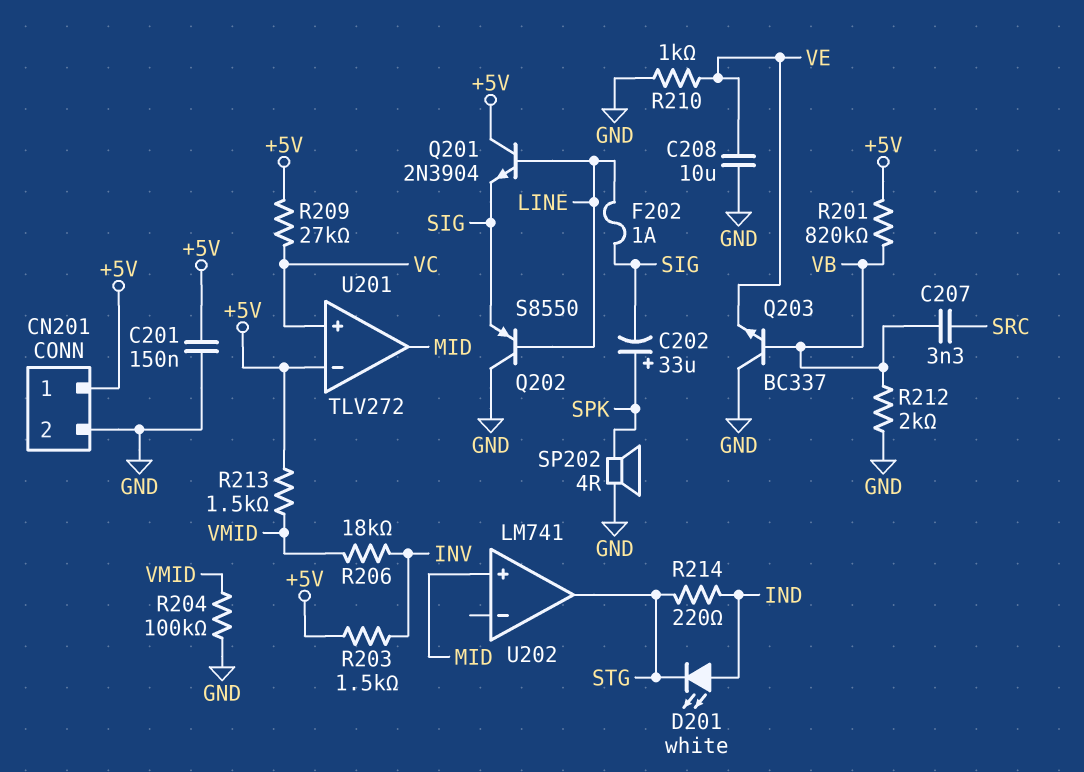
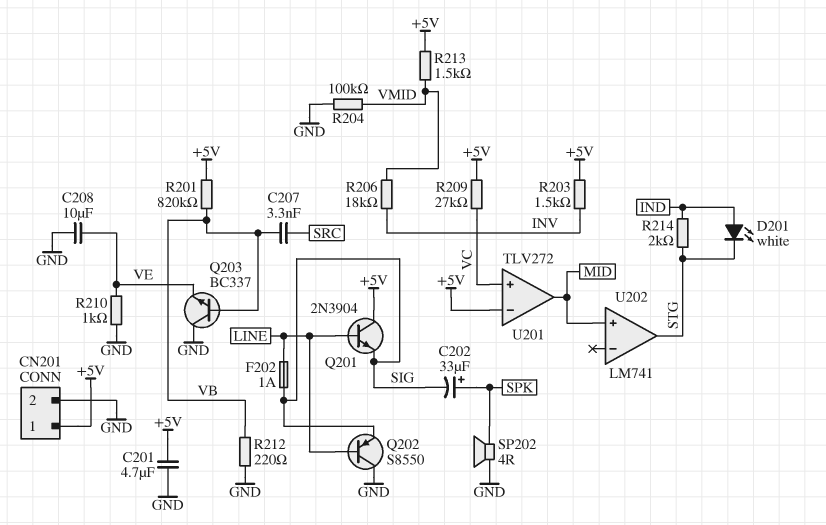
C201: 150nF (+5V, GND) -> 4.7uF (+5V, GND)
R212: 2k (GND, VB) -> 220 (GND, VB)
R214: 220 (IND, STG) -> 2k (IND, STG)

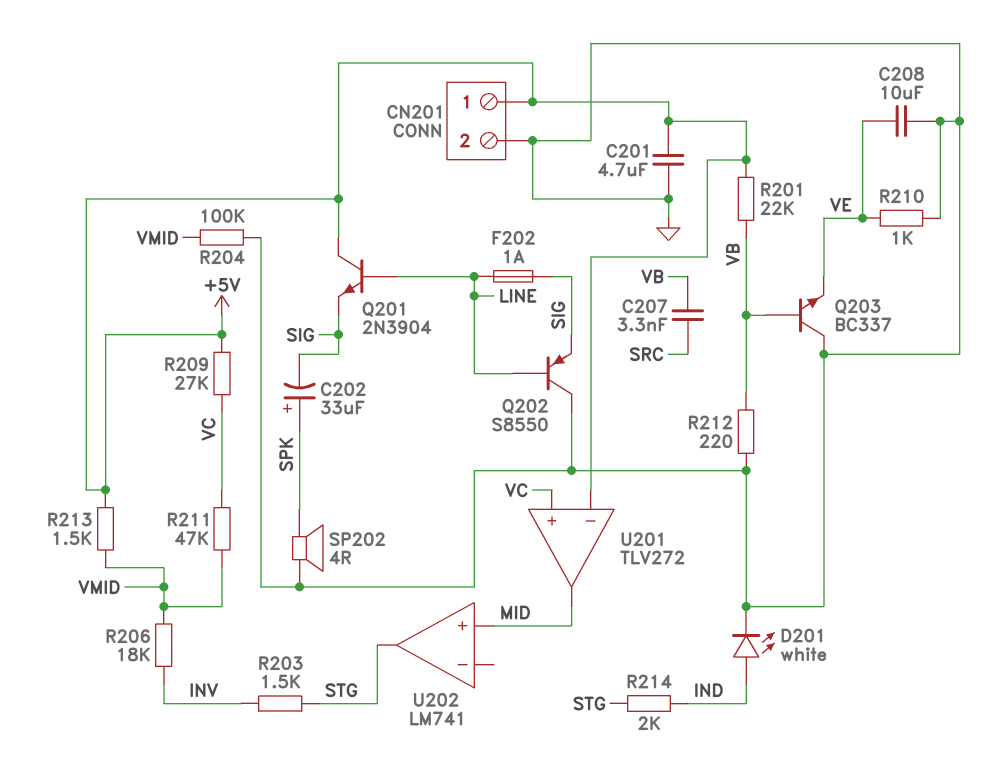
D201: LED white (A IND, K STG) -> LED white (A IND, K GND)
R201: 820k (+5V, VB) -> 22k (+5V, VB)
R203: 1.5k (+5V, INV) -> 1.5k (INV, STG)
R211: none -> 47k (VC, VMID)

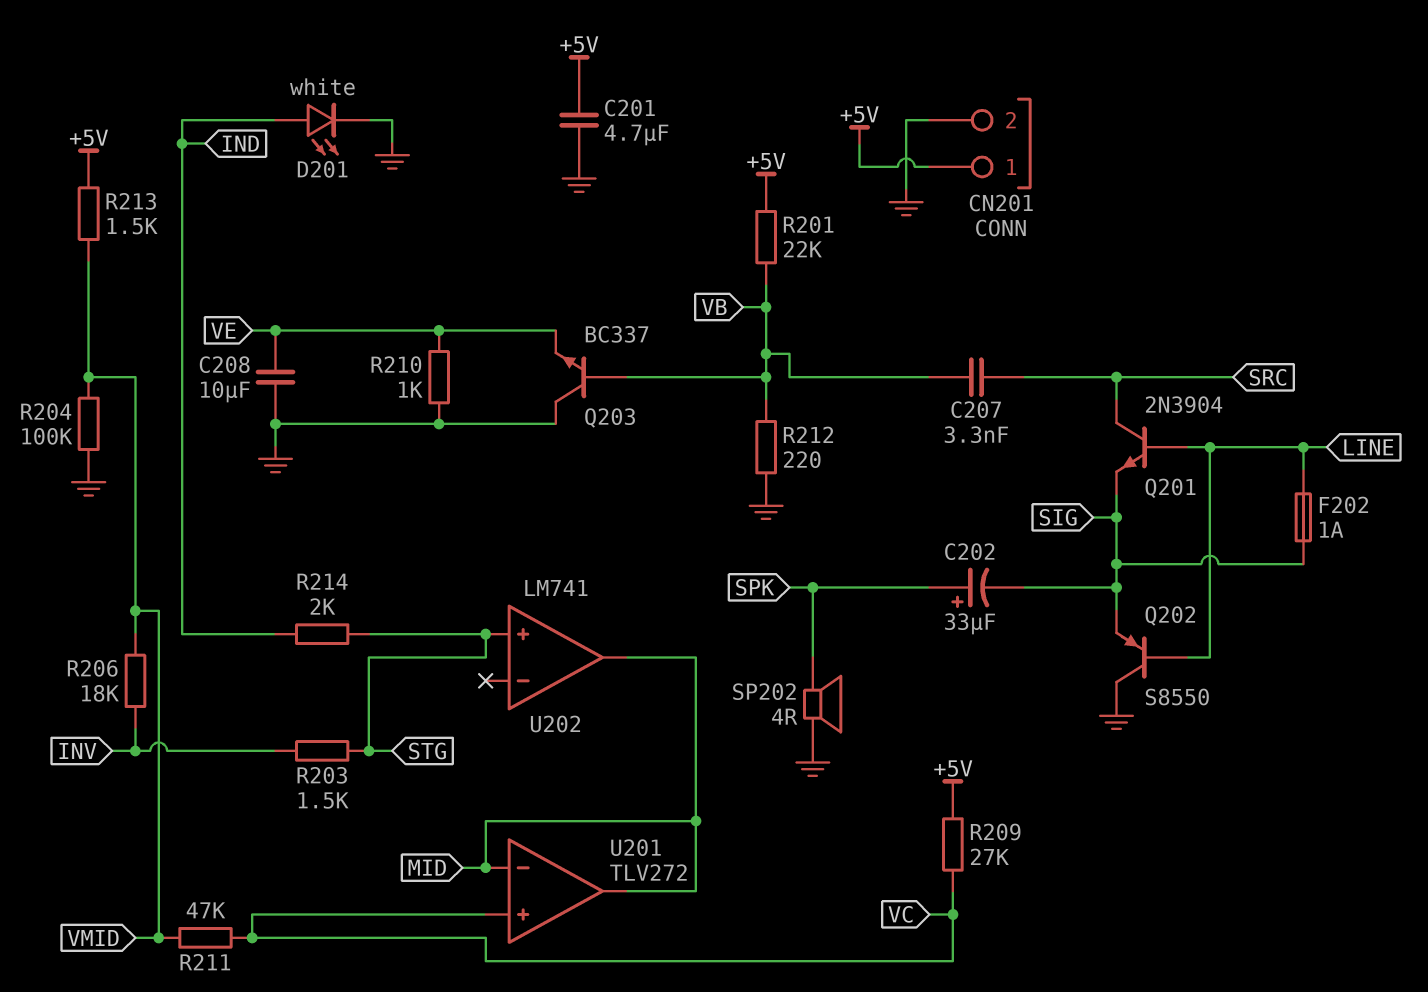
Q201: NPN 2N3904 (B LINE, C +5V, E SIG) -> NPN 2N3904 (B LINE, C SRC, E SIG)
U201 pin in-: +5V -> MID
U202 pin in+: MID -> STG
U202 pin out: STG -> MID

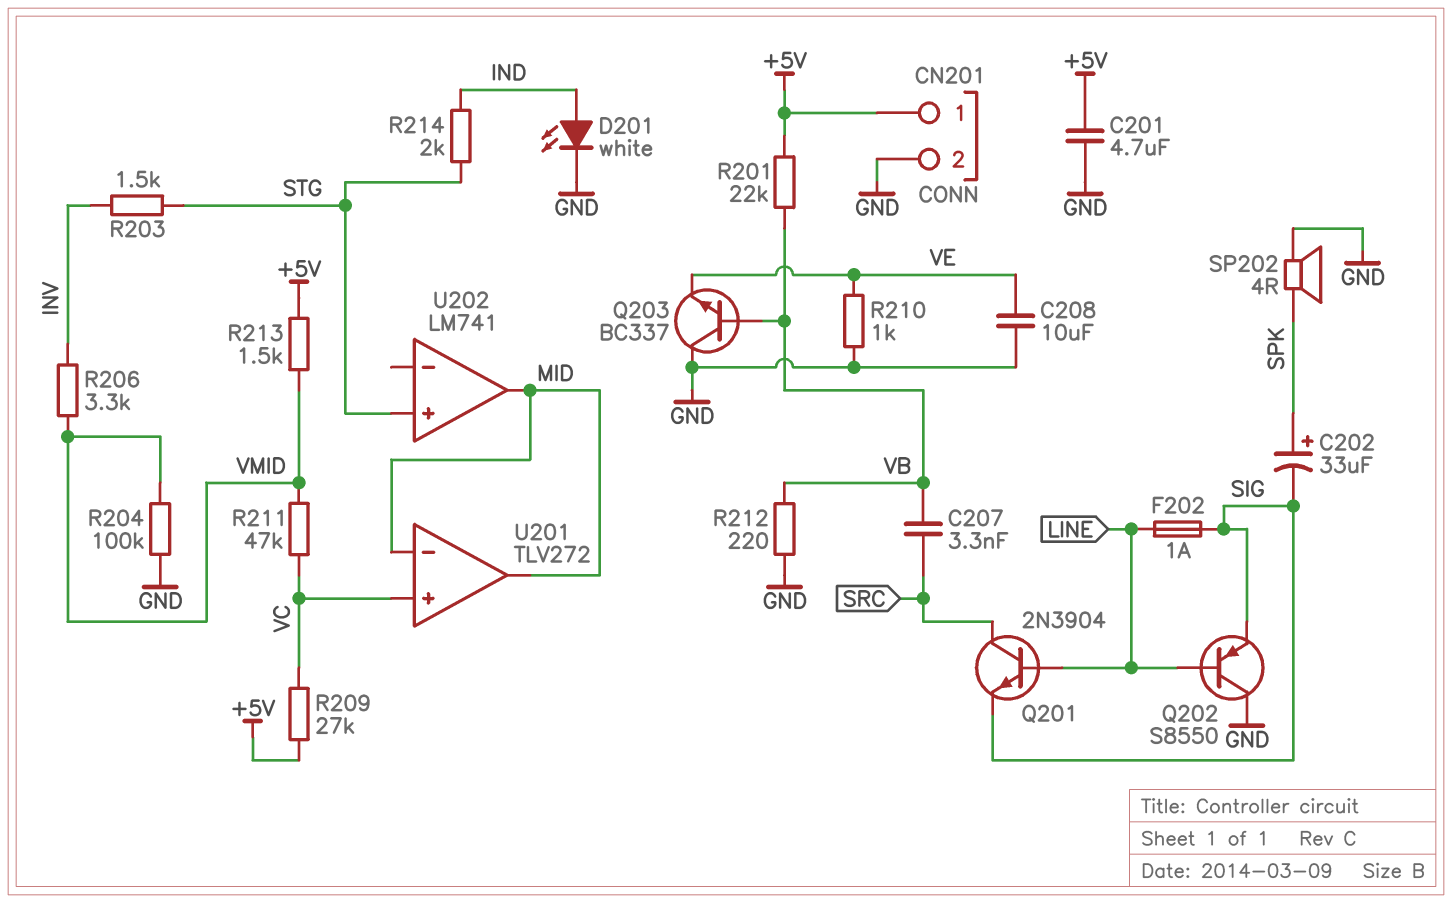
R206: 18k (INV, VMID) -> 3.3k (INV, VMID)

